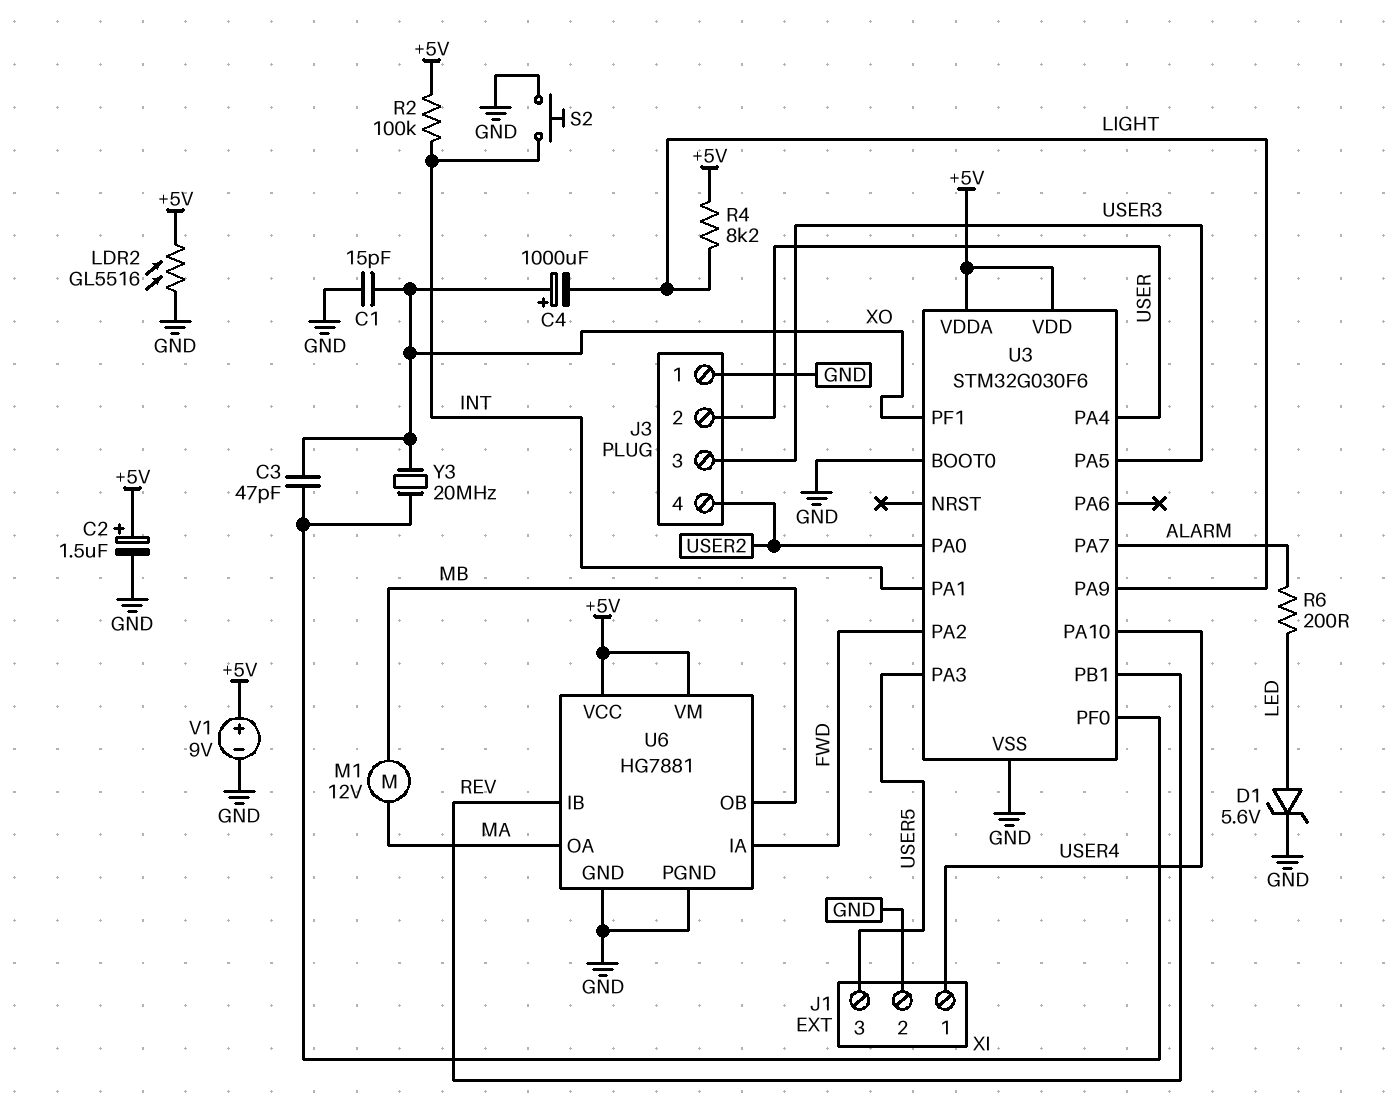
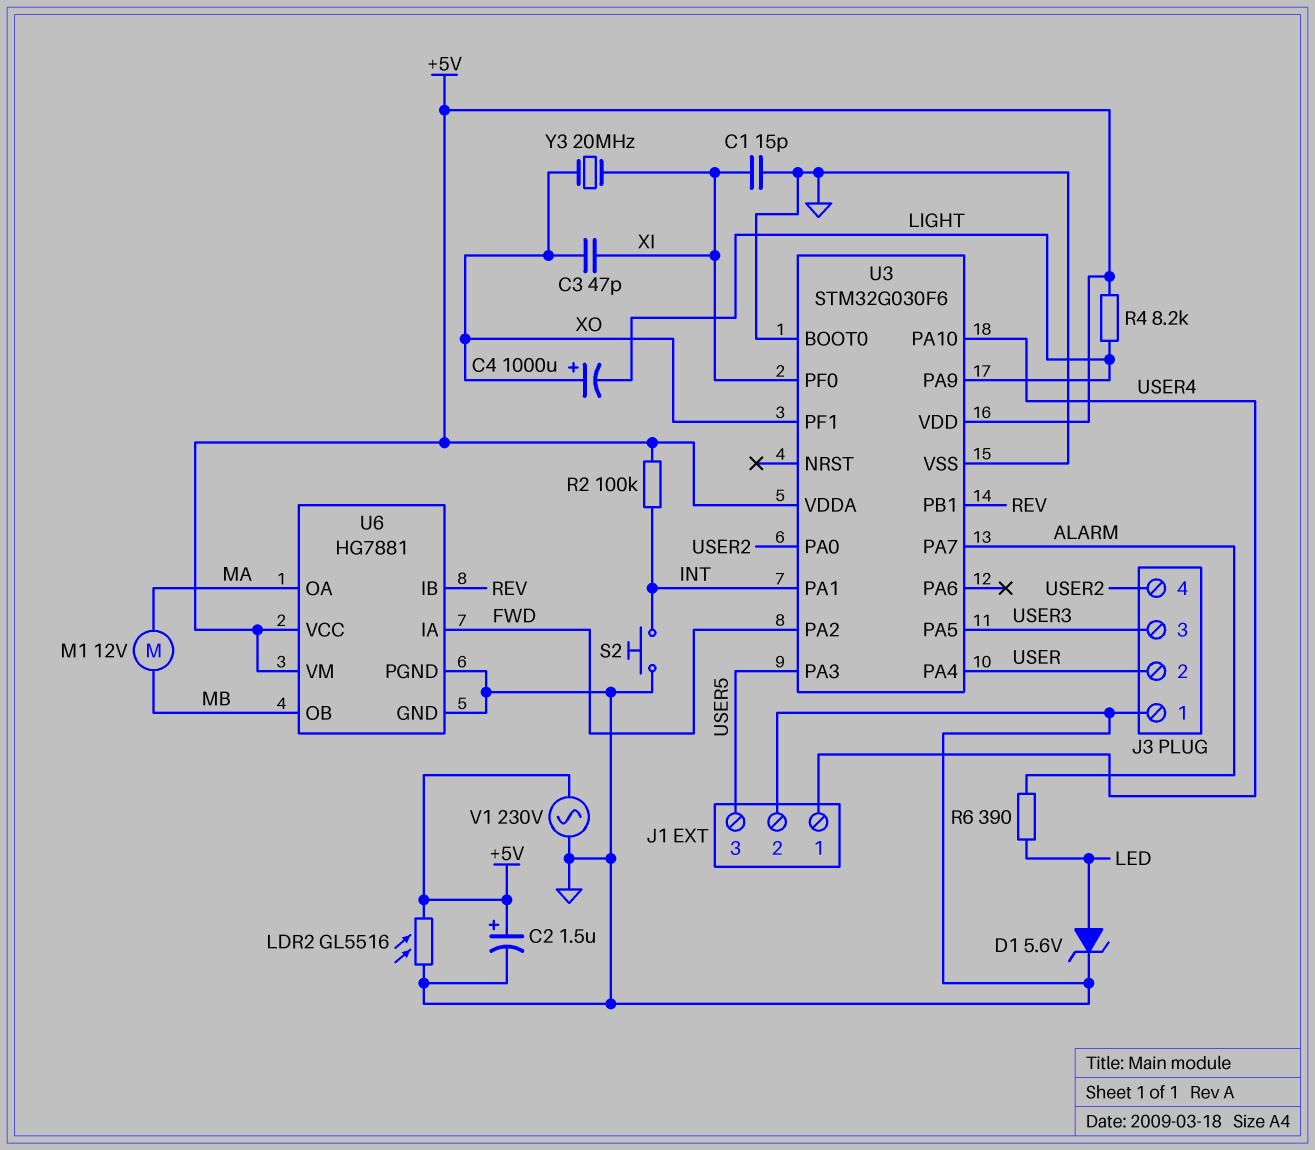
C1: 15pF (GND, XO) -> 15pF (GND, XI)
R6: 200 (ALARM, LED) -> 390 (ALARM, LED)
V1: 9V (plus +5V, minus GND) -> AC 230V (+5V, GND)

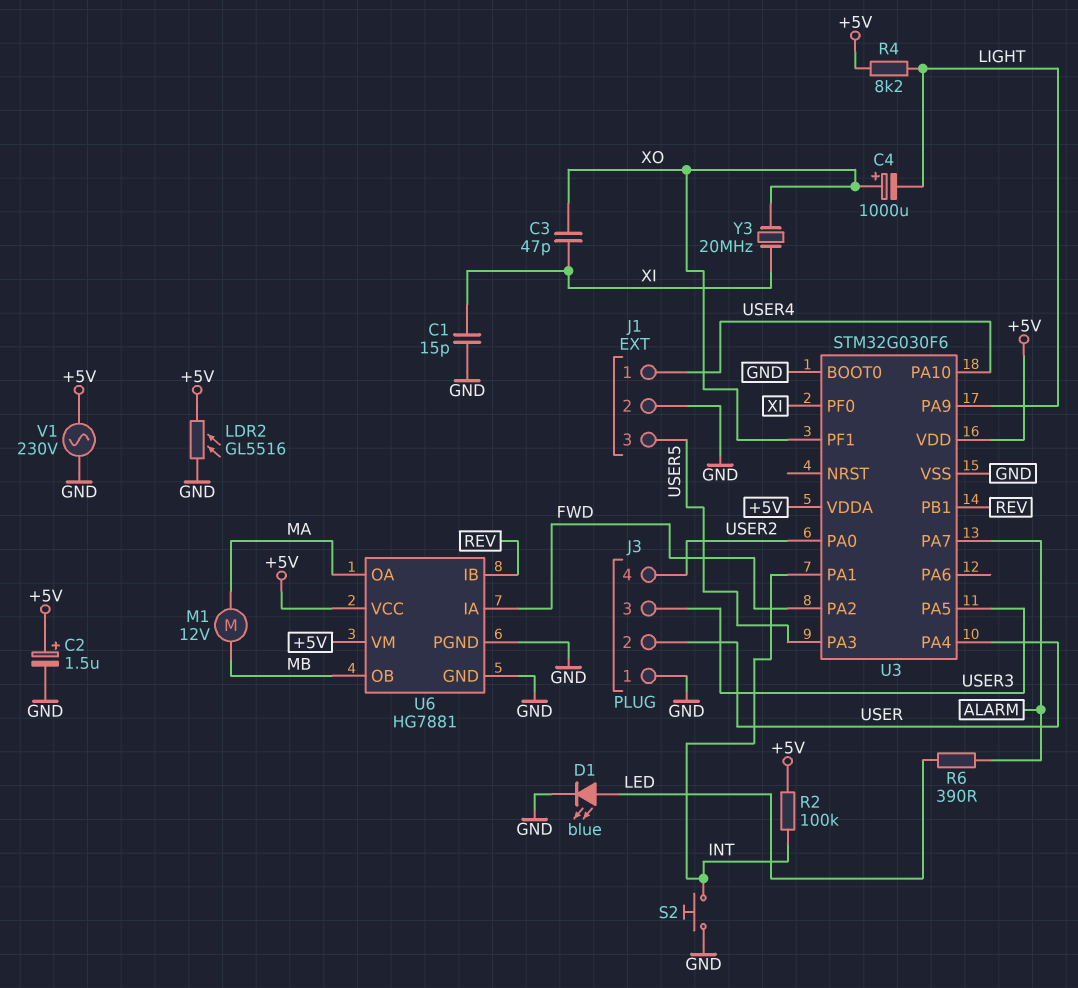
D1: zener 5.6V (A LED, K GND) -> LED blue (A LED, K GND)

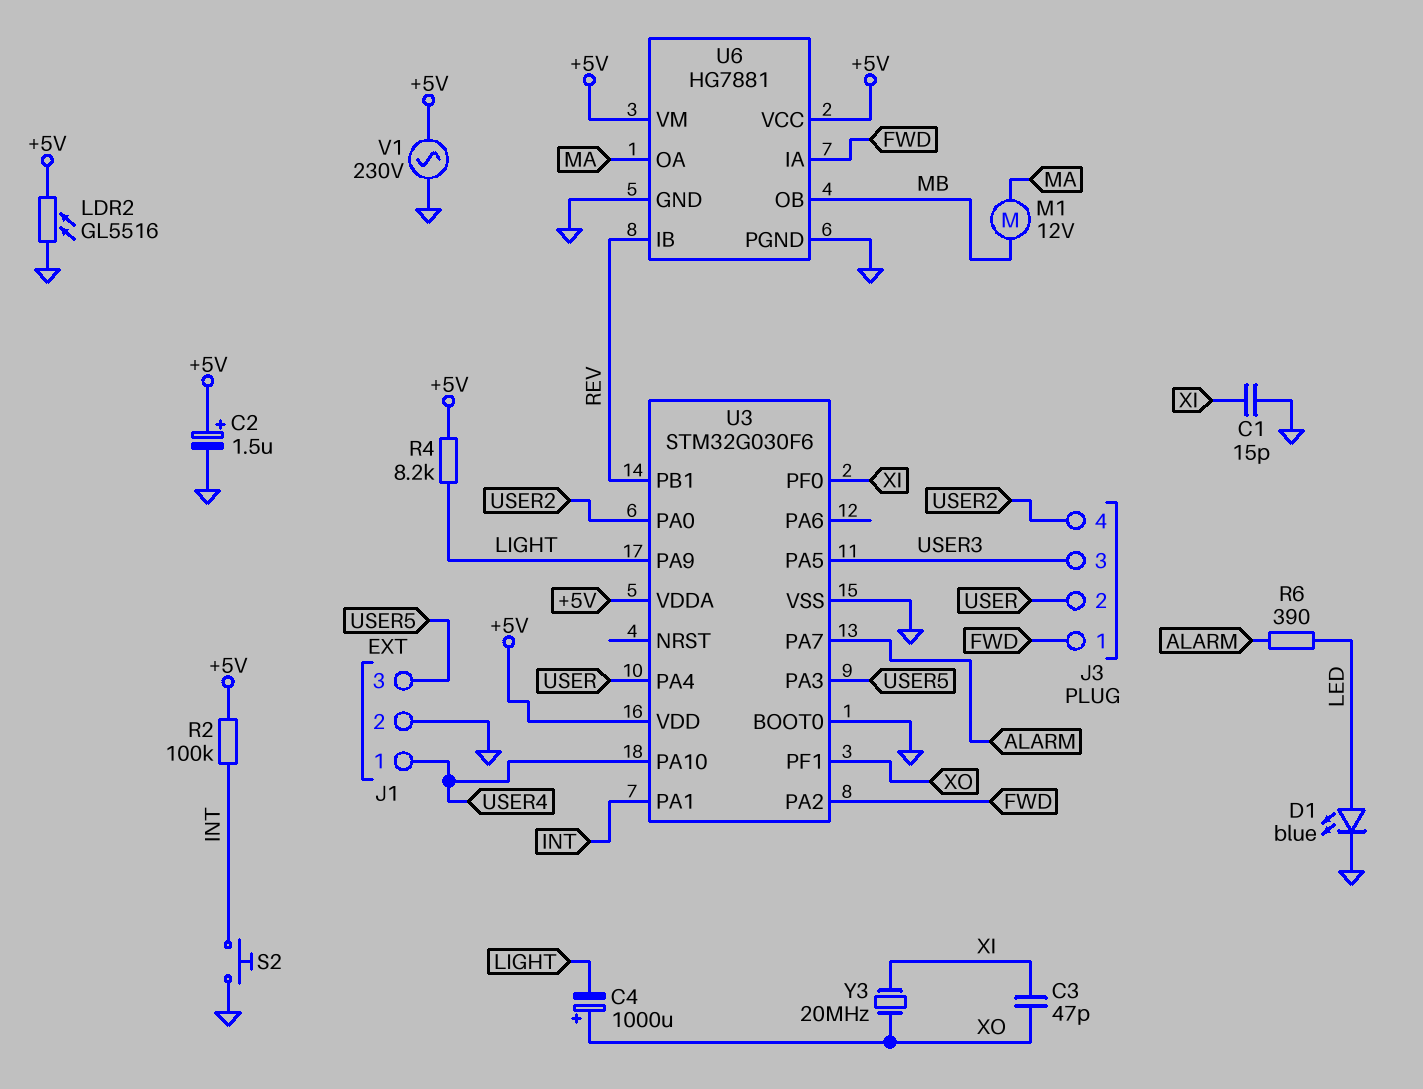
J3 pin 1: GND -> FWD

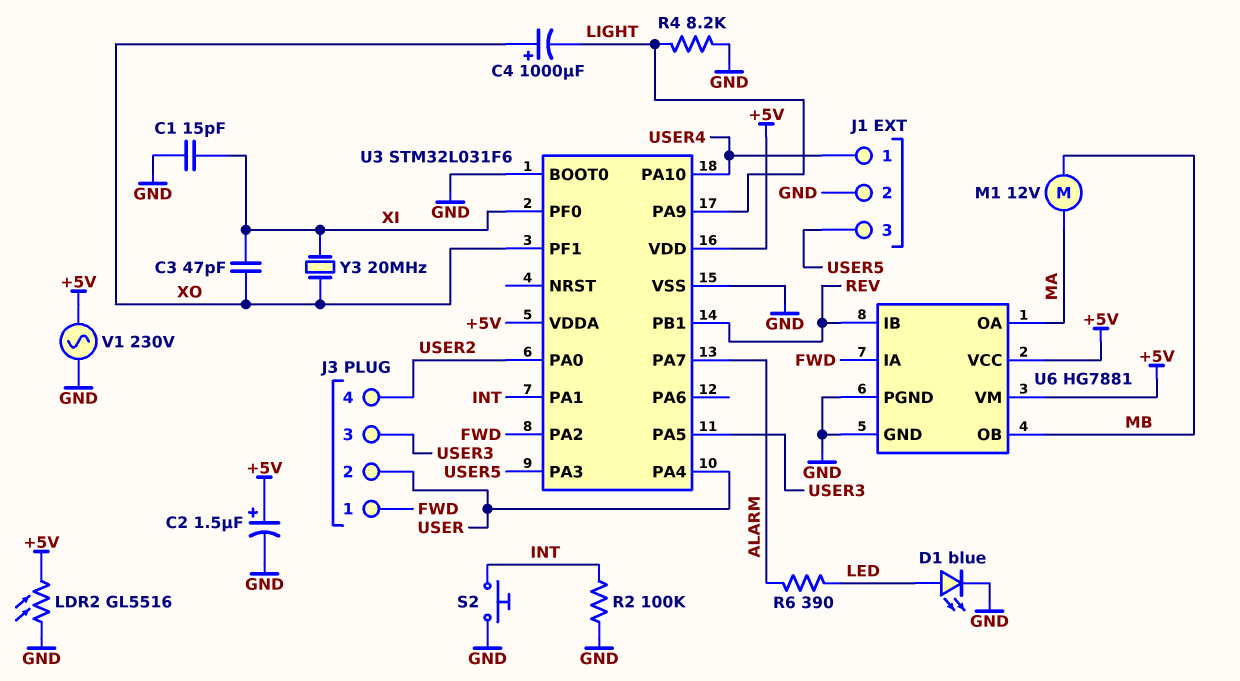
R2: 100k (+5V, INT) -> 100k (GND, INT)
R4: 8.2k (+5V, LIGHT) -> 8.2k (GND, LIGHT)
U3: STM32G030F6 -> STM32L031F6

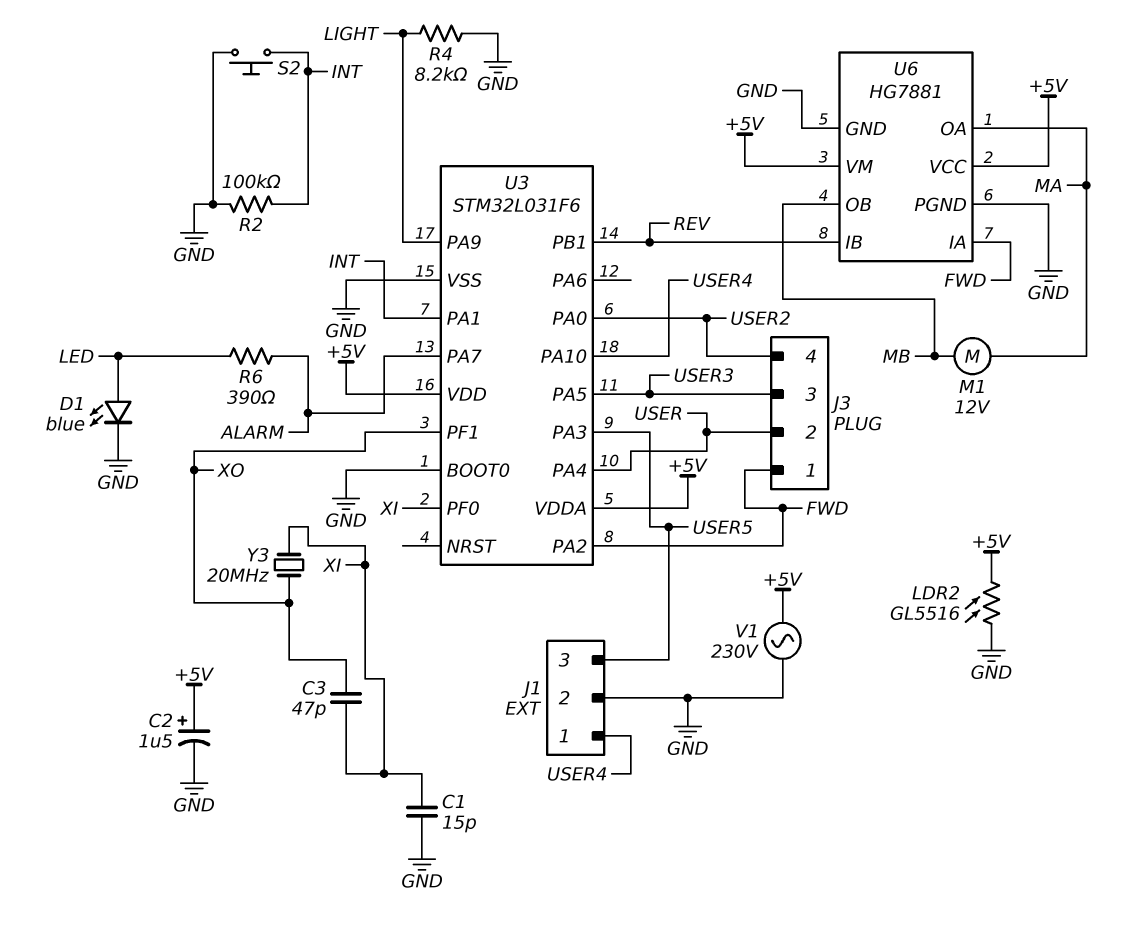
C4: 1000uF (plus XO, minus LIGHT) -> none

